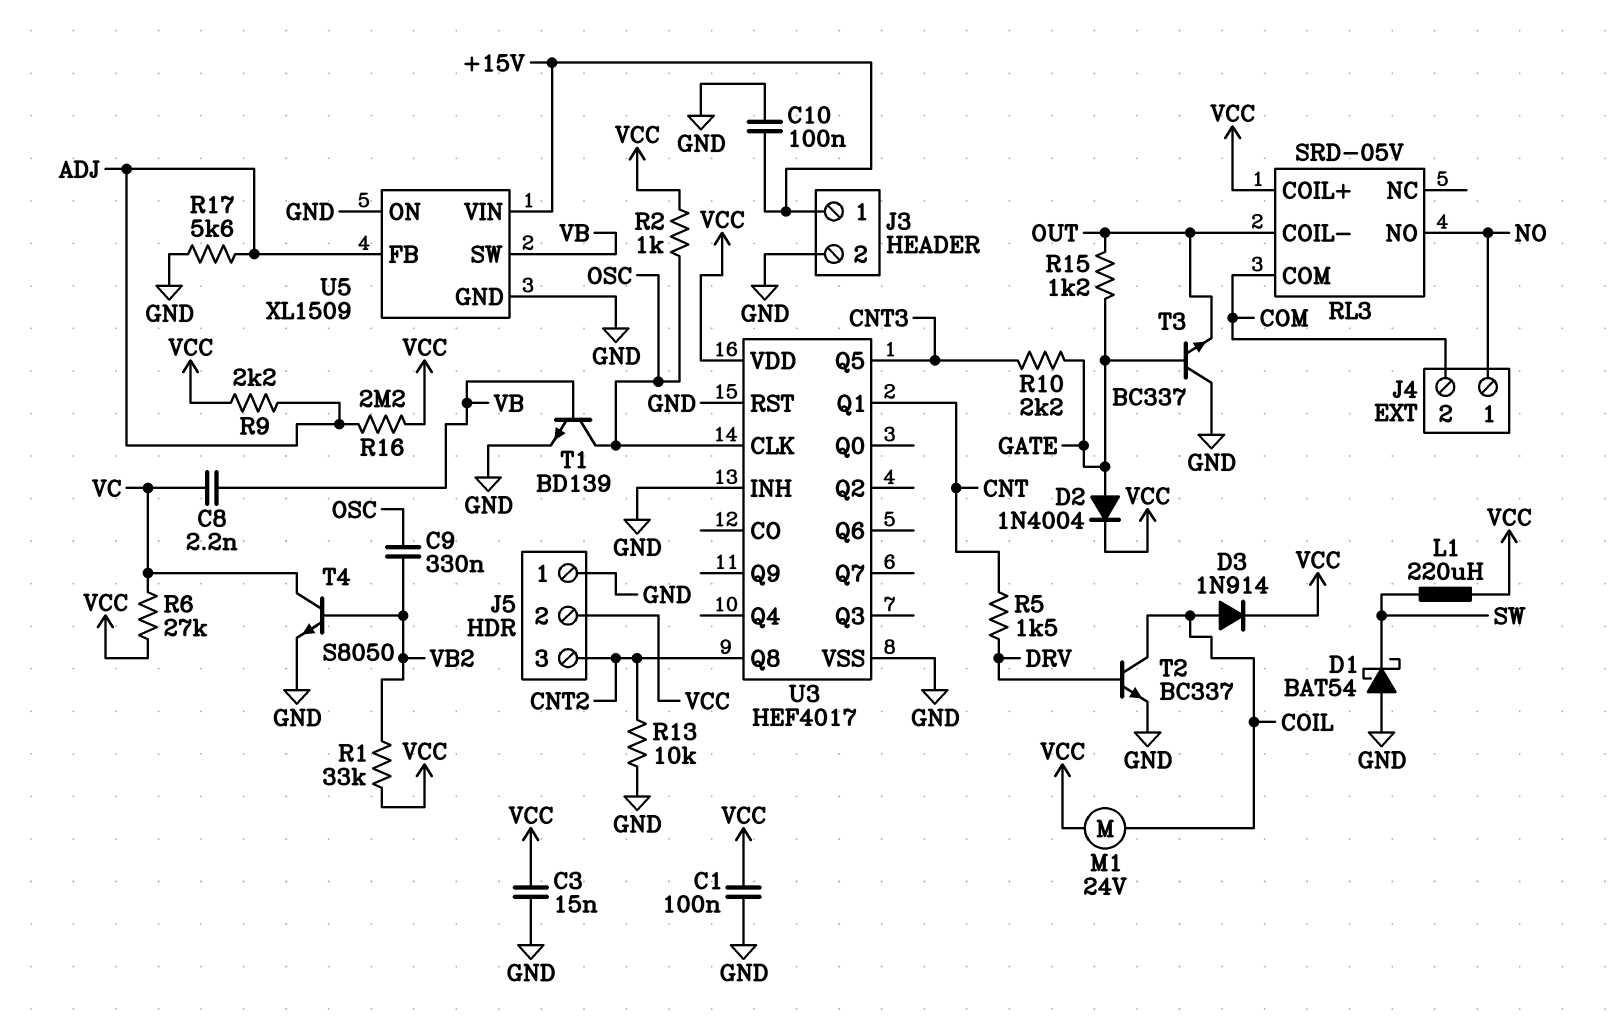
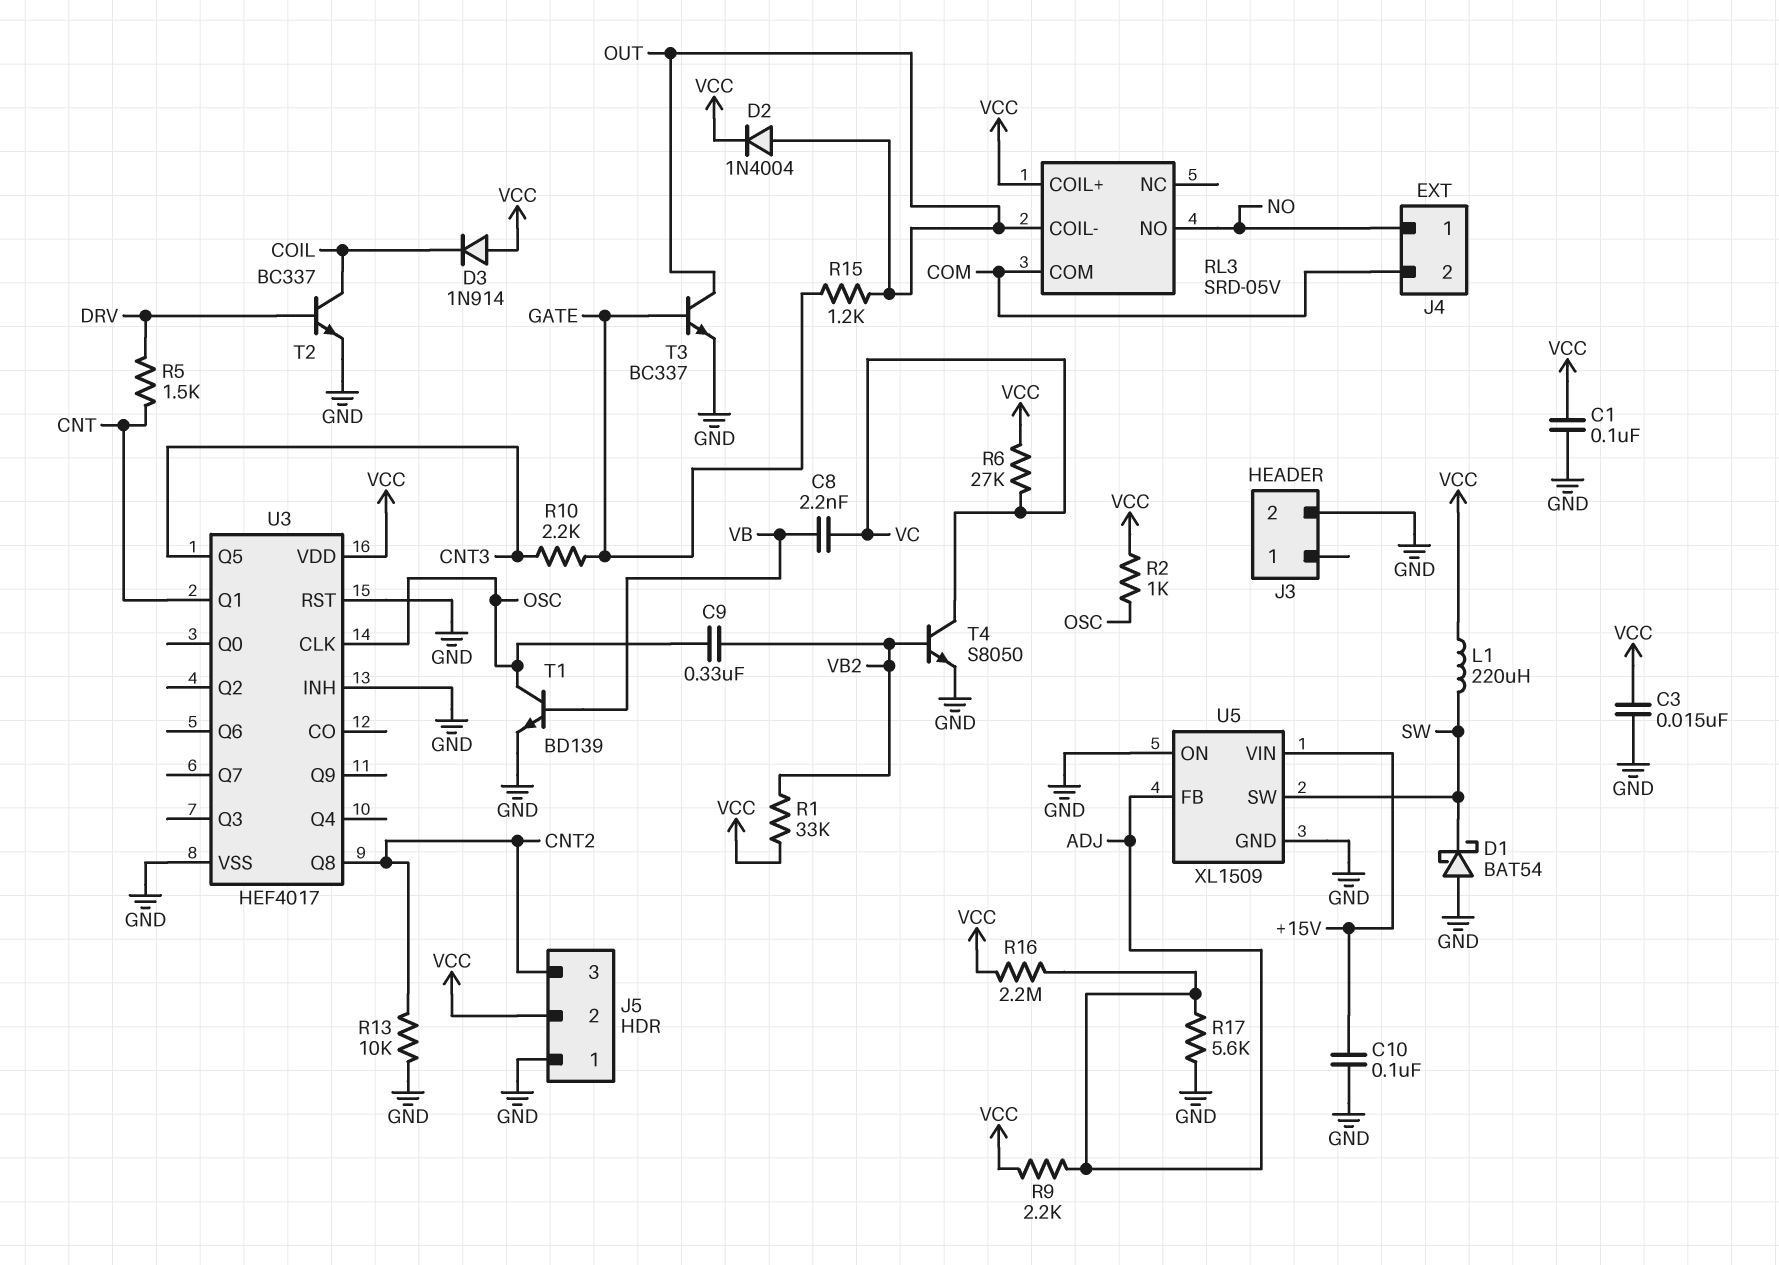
D2: diode 1N4004 (A GATE, K VCC) -> diode 1N4004 (A OUT, K VCC)
D3: diode 1N914 (A COIL, K VCC) -> diode 1N914 (A VCC, K COIL)
J3 pin 1: +15V -> none
M1: motor 24V (COIL, VCC) -> none
T3: NPN BC337 (B GATE, C GND, E OUT) -> NPN BC337 (B GATE, C OUT, E GND)
U5 pin SW: VB -> SW

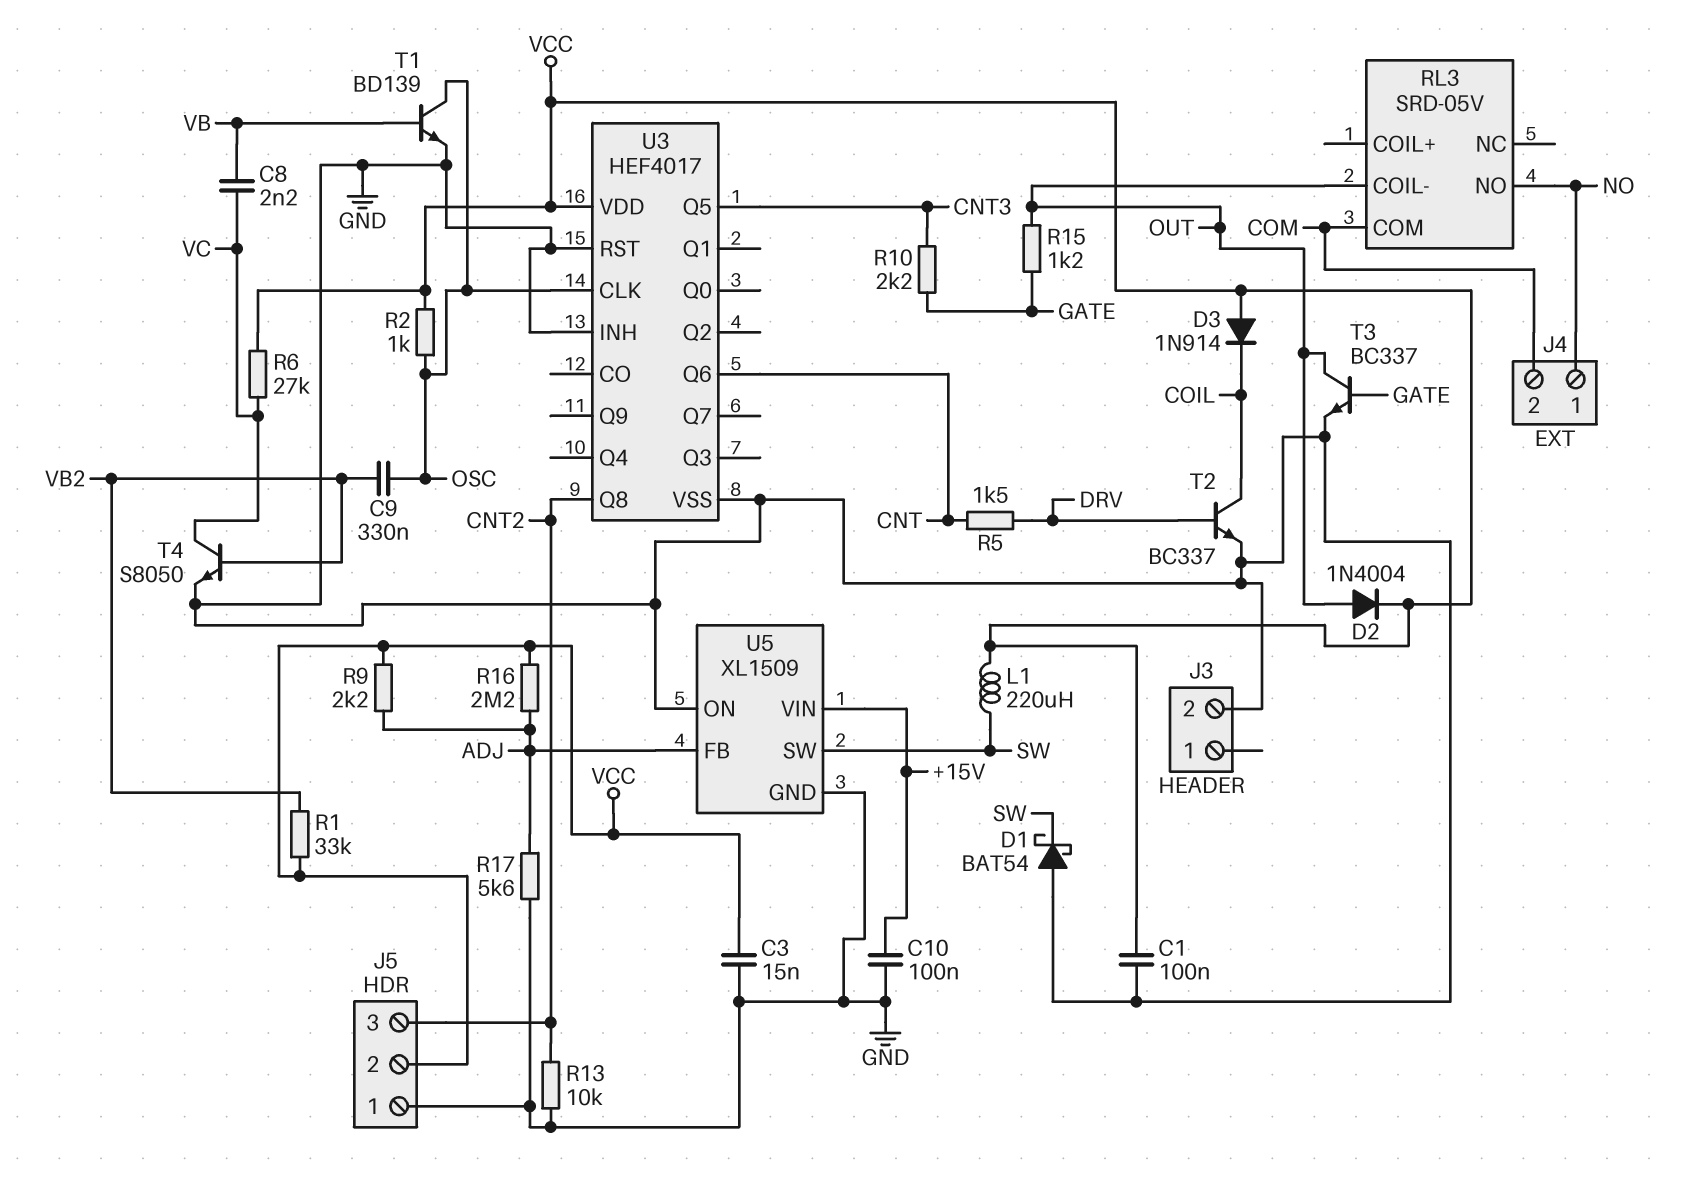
RL3 pin COIL+: VCC -> none
U3 pin Q1: CNT -> none
U3 pin Q6: none -> CNT

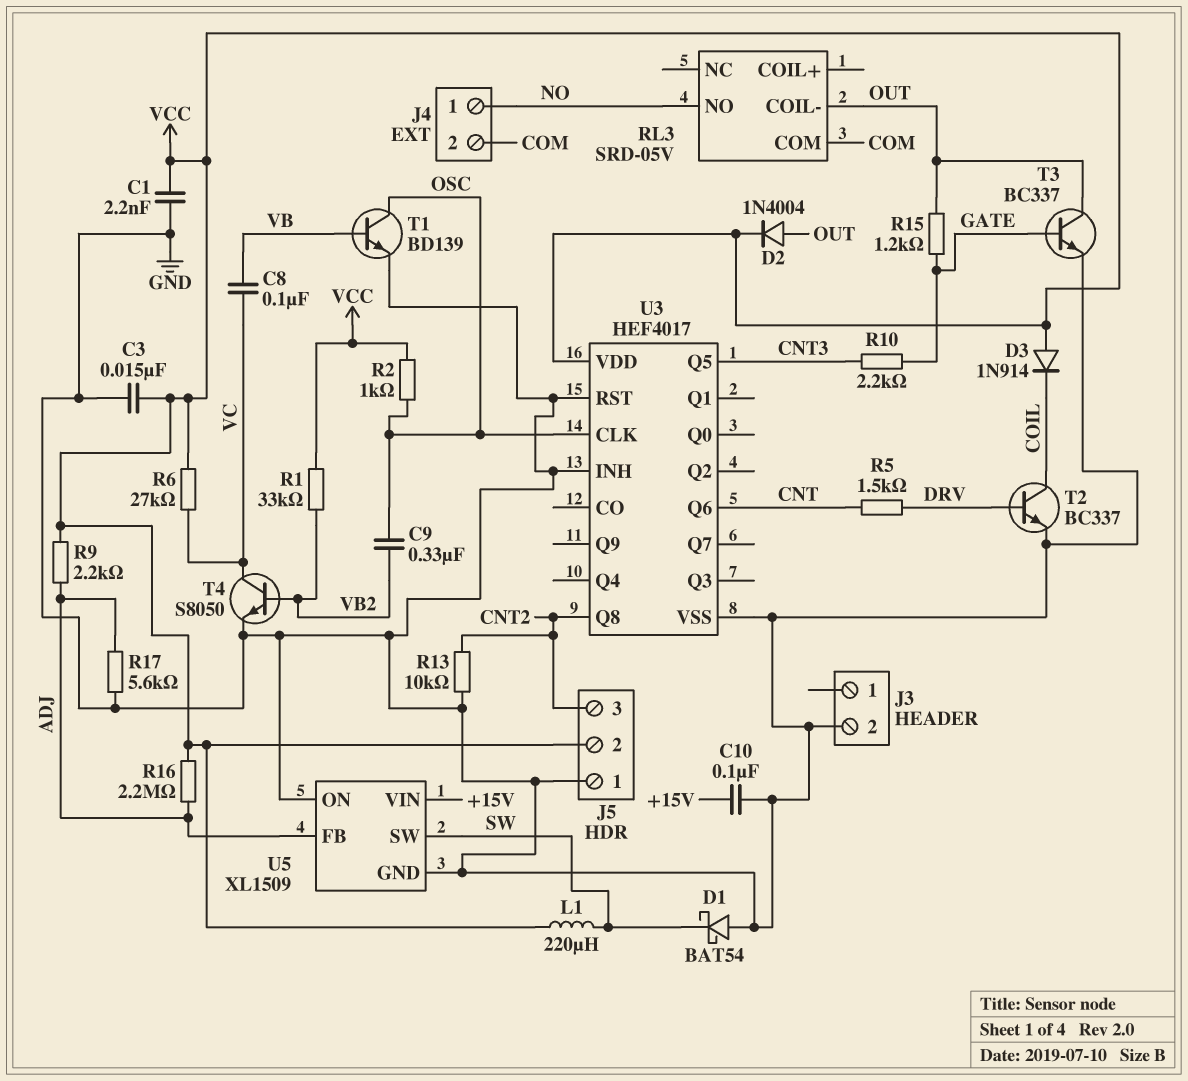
C1: 100nF (GND, VCC) -> 2.2nF (GND, VCC)
C8: 2.2nF (VB, VC) -> 100nF (VB, VC)

